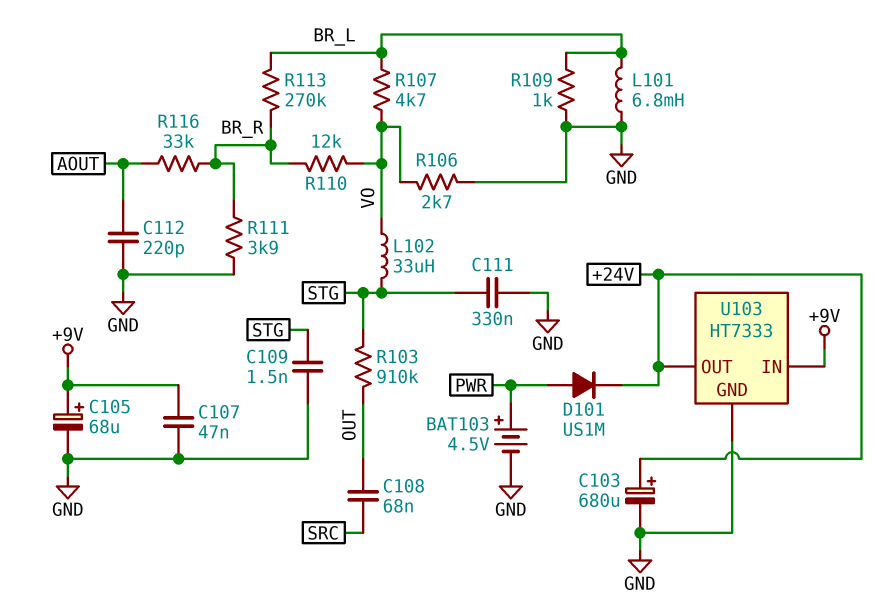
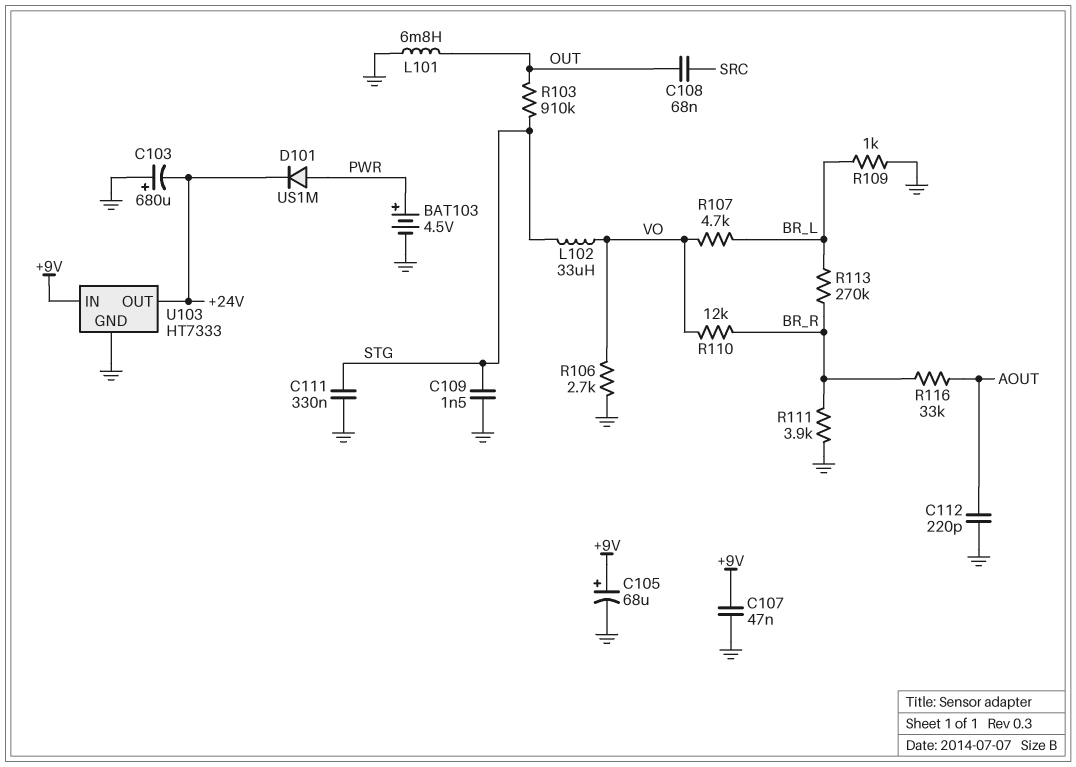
C103: 680uF (plus +24V, minus GND) -> 680uF (plus GND, minus +24V)
L101: 6.8mH (BR_L, GND) -> 6.8mH (GND, OUT)

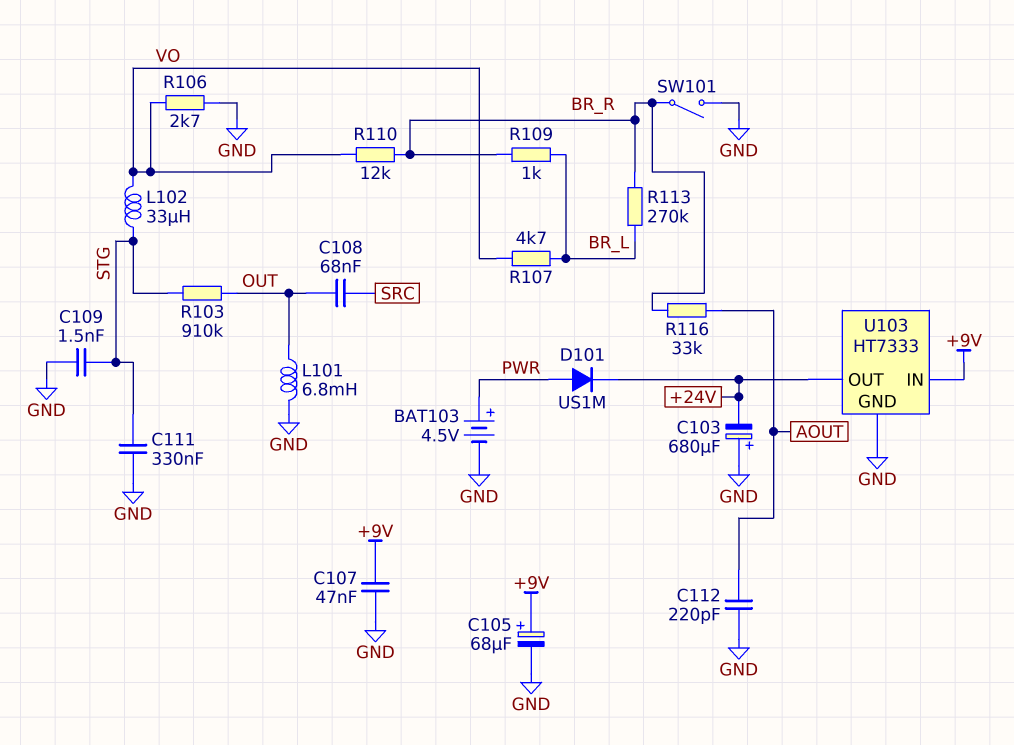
R109: 1k (BR_L, GND) -> 1k (BR_L, BR_R)
R111: 3.9k (BR_R, GND) -> none
SW101: none -> switch (BR_R, GND)

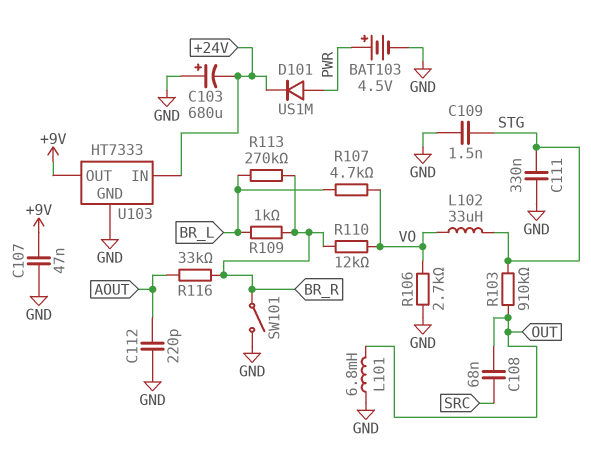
C105: 68uF (plus +9V, minus GND) -> none
U103 pin IN: +9V -> +24V
U103 pin OUT: +24V -> +9V

